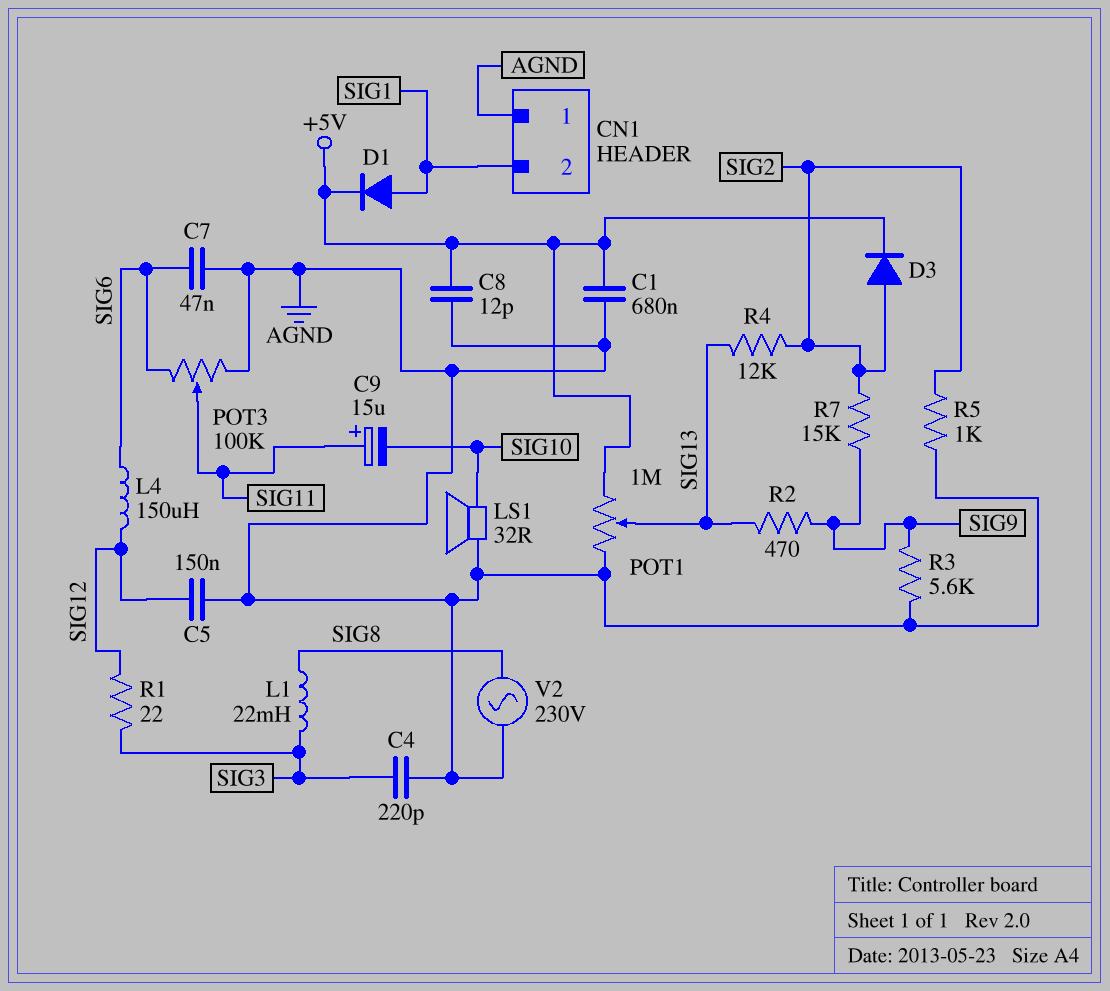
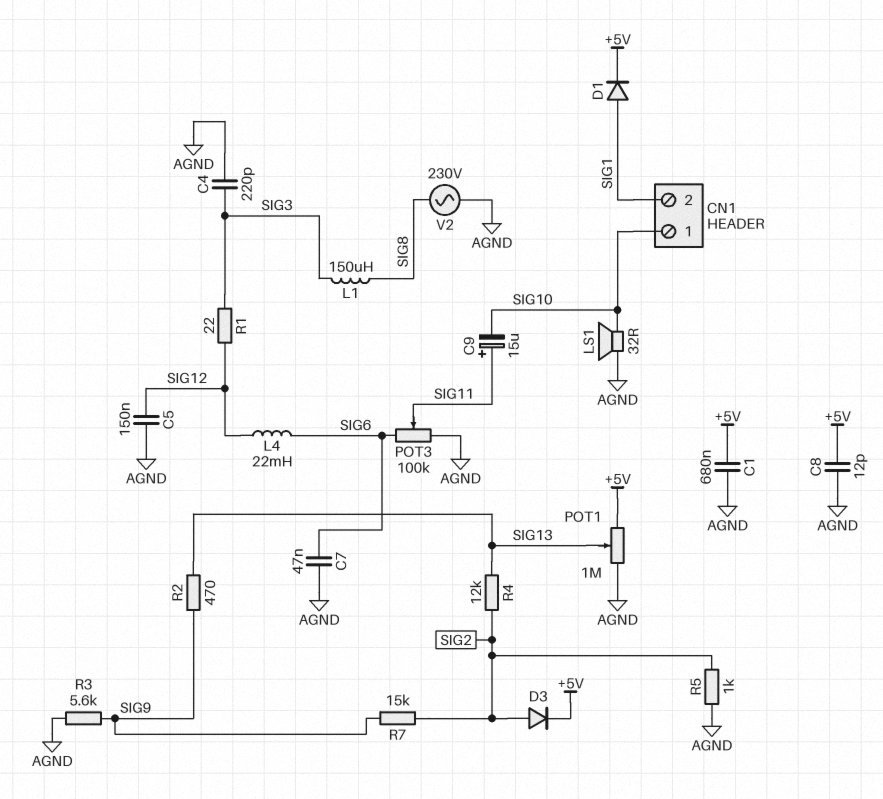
CN1 pin 1: AGND -> SIG10
L1: 22mH (SIG3, SIG8) -> 150uH (SIG3, SIG8)
L4: 150uH (SIG6, SIG12) -> 22mH (SIG6, SIG12)

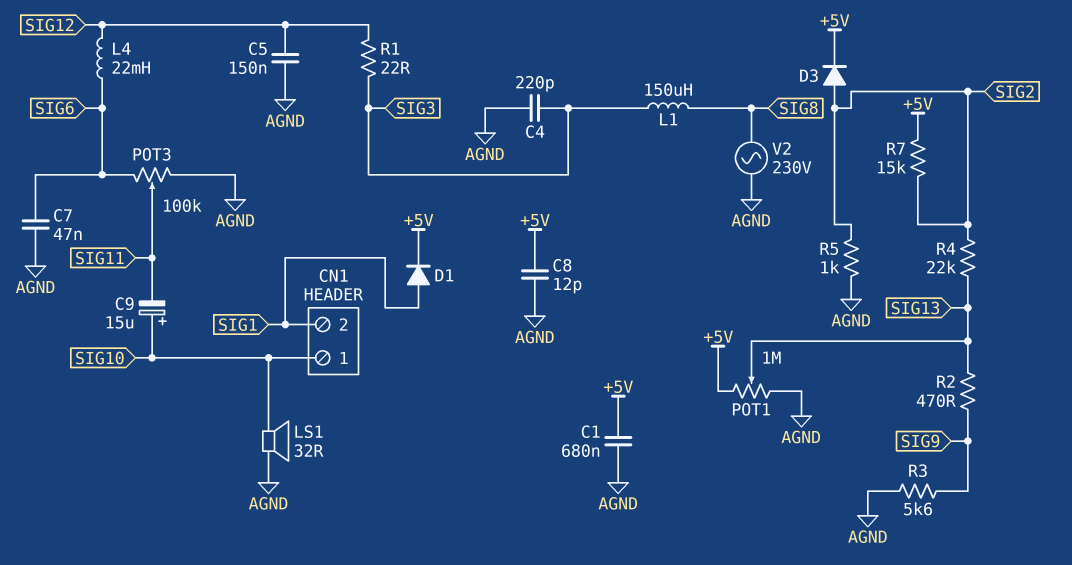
C9: 15uF (plus SIG11, minus SIG10) -> 15uF (plus SIG10, minus SIG11)
R4: 12k (SIG2, SIG13) -> 22k (SIG2, SIG13)
R7: 15k (SIG2, SIG9) -> 15k (+5V, SIG2)

